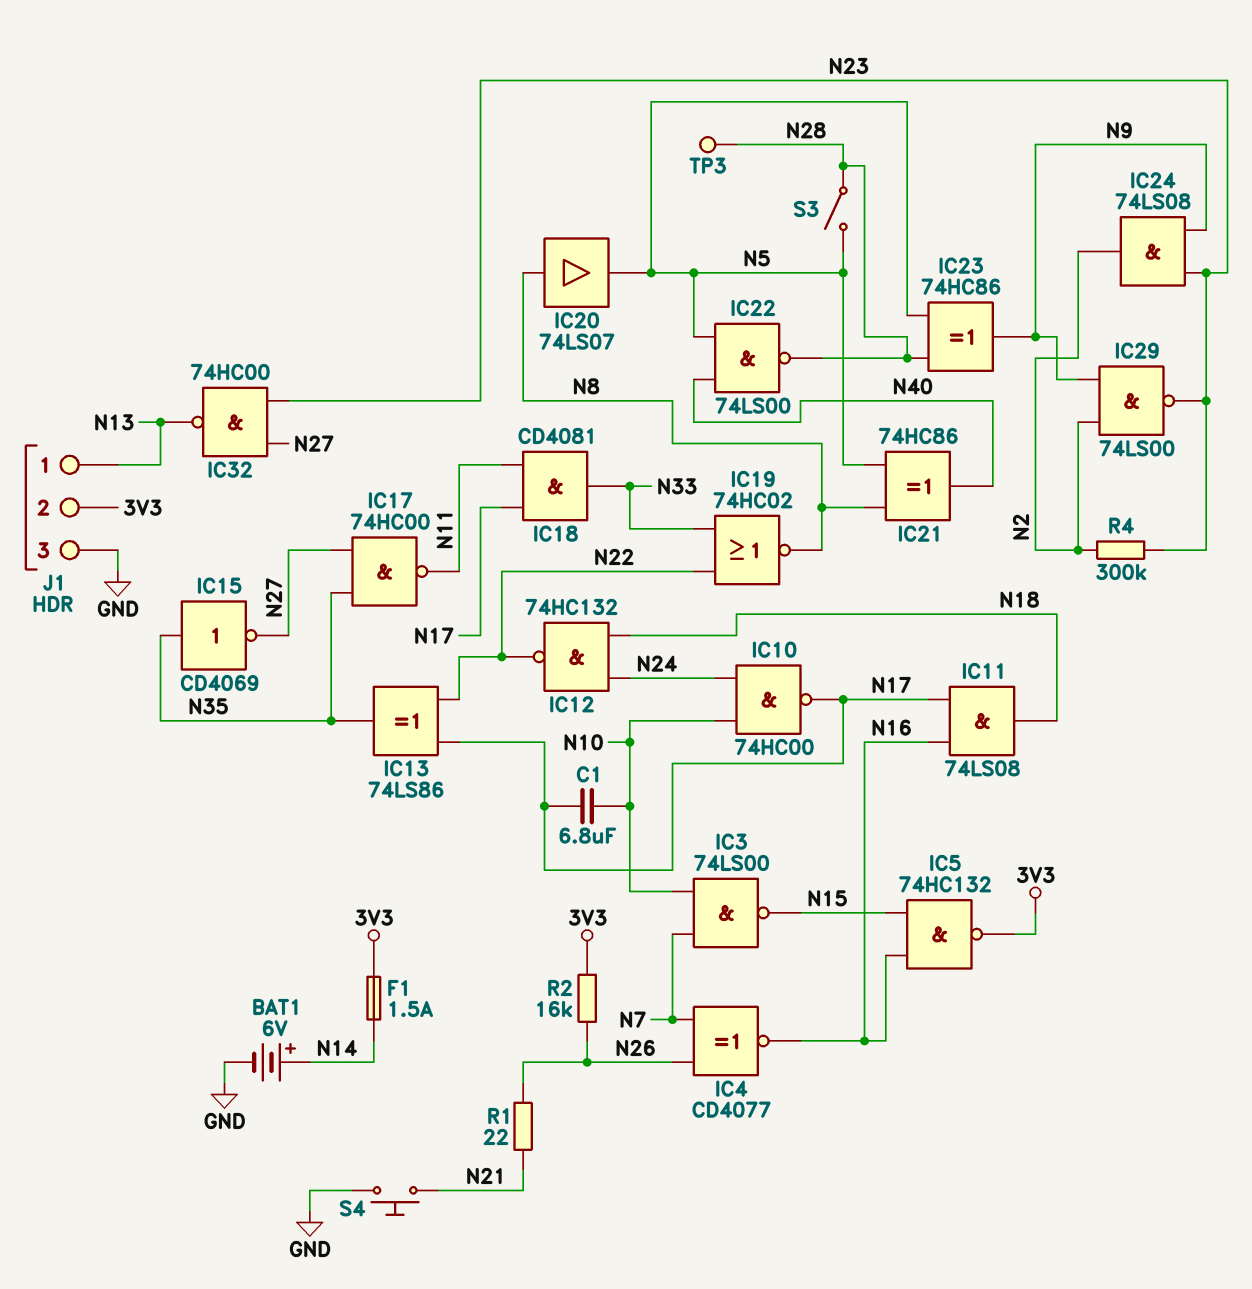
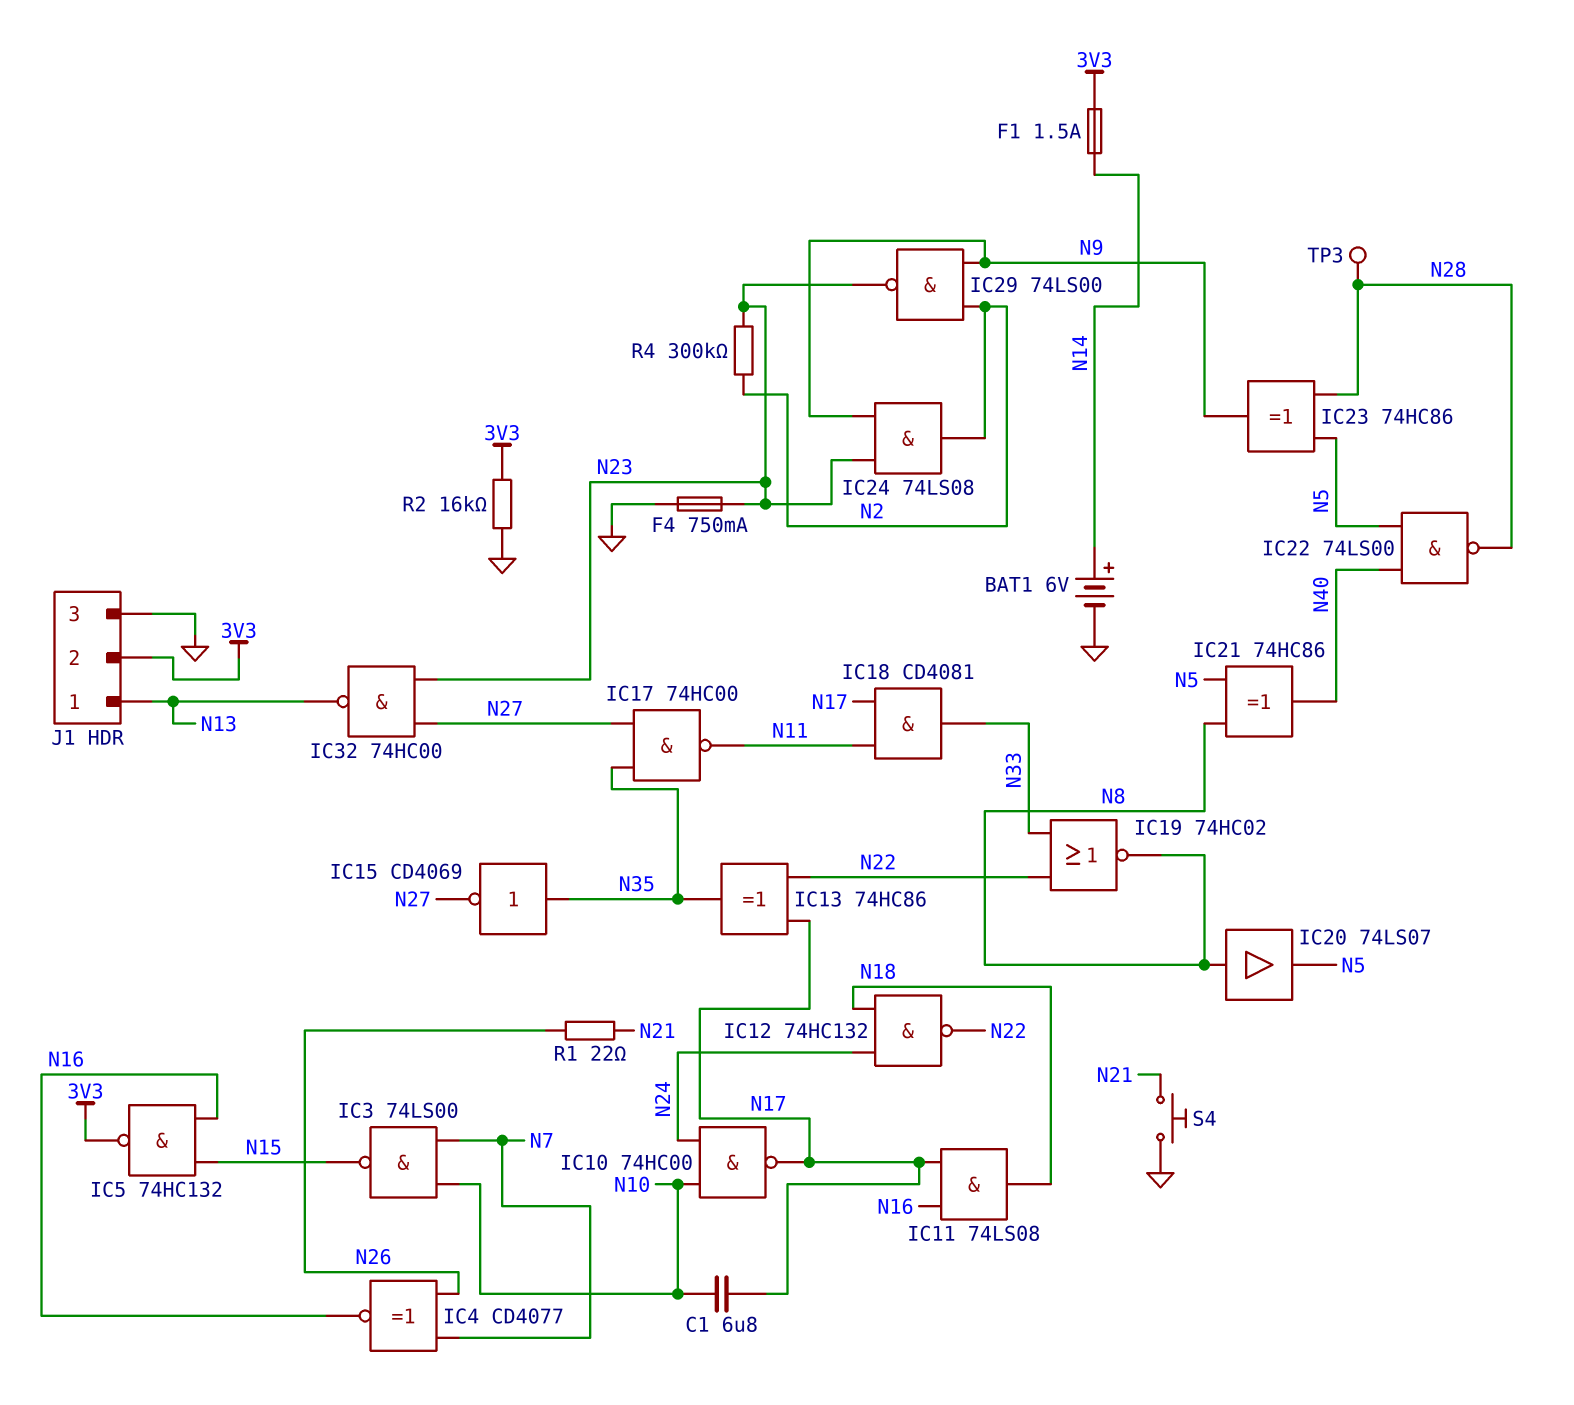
F4: none -> 750mA (GND, N23)
IC13: XOR 74LS86 (in N17, in N22, out N35) -> XOR 74HC86 (in N17, in N22, out N35)
R2: 16k (3V3, N26) -> 16k (3V3, GND)
S3: switch (N5, N28) -> none

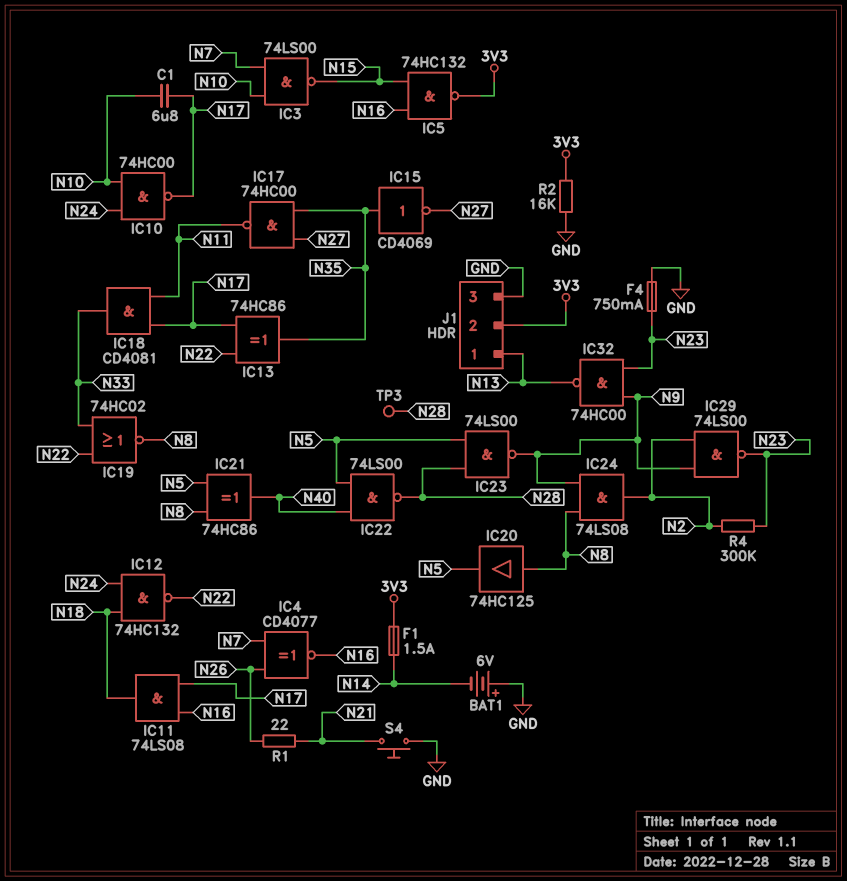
BAT1: 6V (plus N14, minus GND) -> 6V (plus GND, minus N14)
IC20: buffer 74LS07 (in N8, out N5) -> buffer 74HC125 (in N8, out N5)
IC23: XOR 74HC86 (in N5, in N28, out N9) -> NAND 74LS00 (in N5, in N28, out N9)
IC24: AND 74LS08 (in N9, in N23, out N2) -> AND 74LS08 (in N8, in N9, out N2)
IC32: NAND 74HC00 (in N23, in N27, out N13) -> NAND 74HC00 (in N9, in N23, out N13)

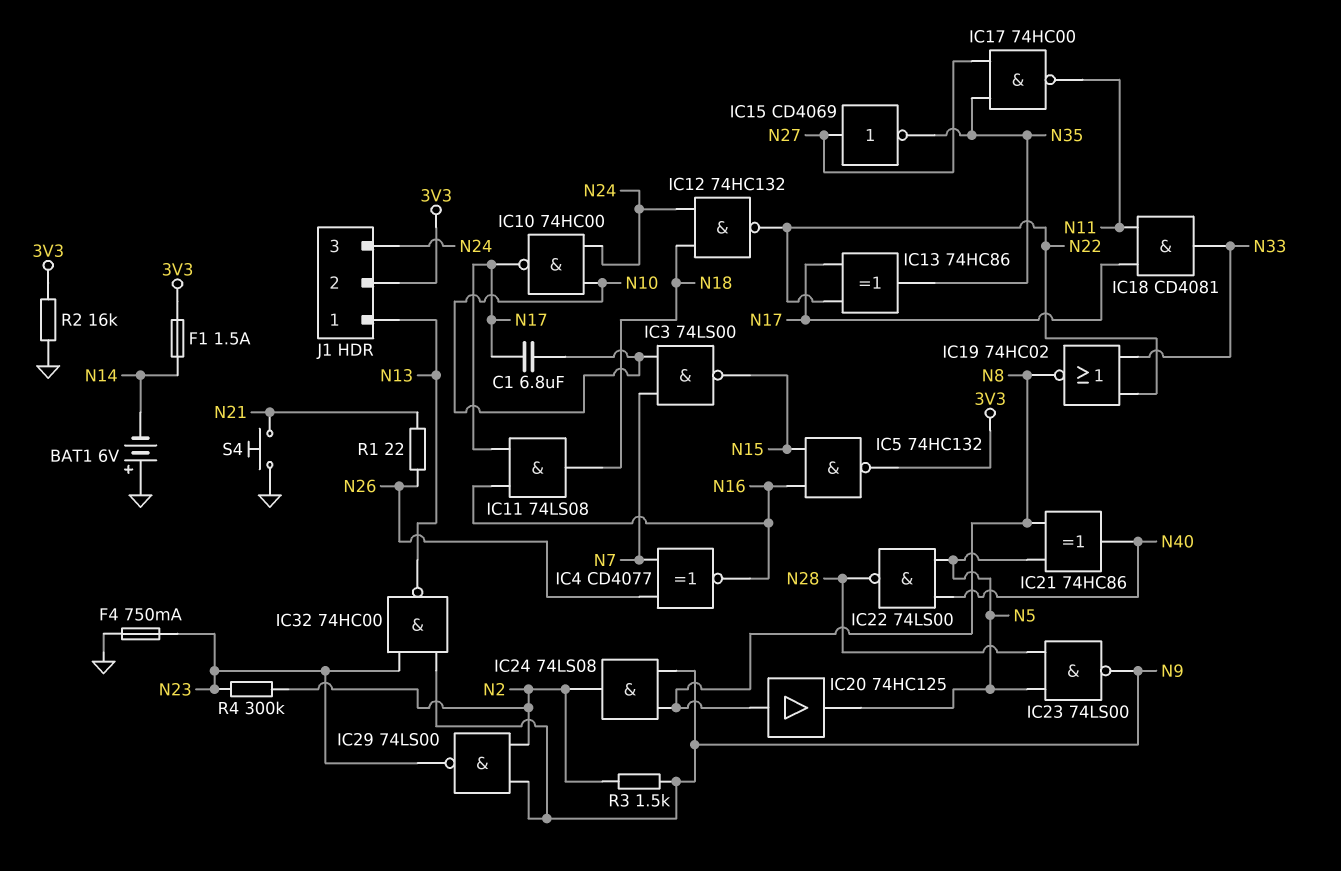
IC15: NOT CD4069 (in N35, out N27) -> NOT CD4069 (in N27, out N35)
J1 pin 3: GND -> N24
R3: none -> 1.5k (N2, N9)
TP3: test point (N28) -> none

